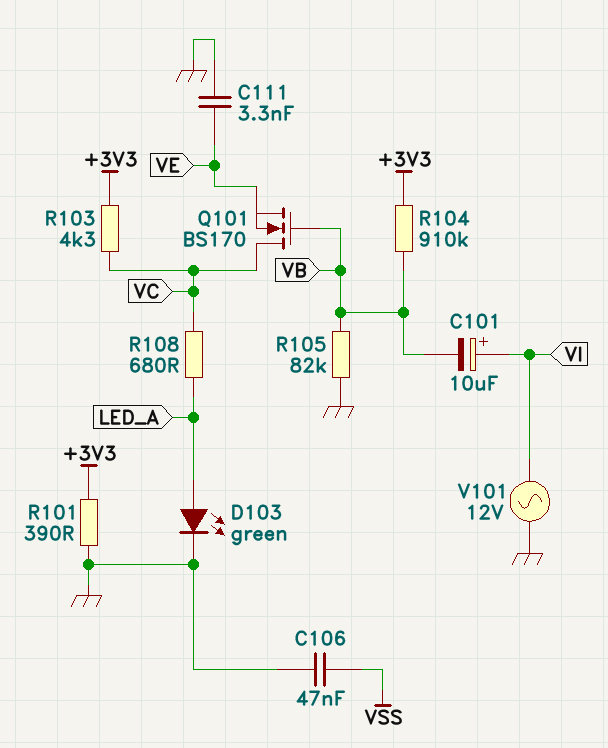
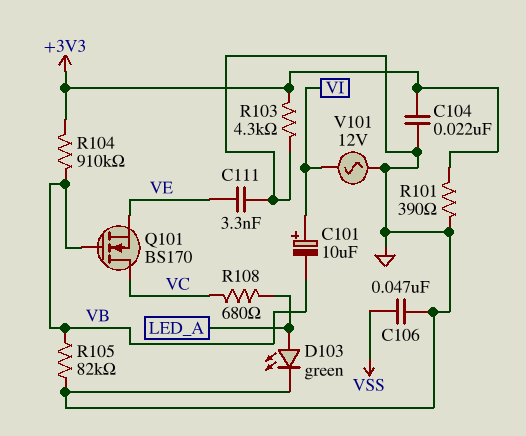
C104: none -> 22nF (+3V3, GND)
R103: 4.3k (+3V3, VC) -> 4.3k (+3V3, GND)

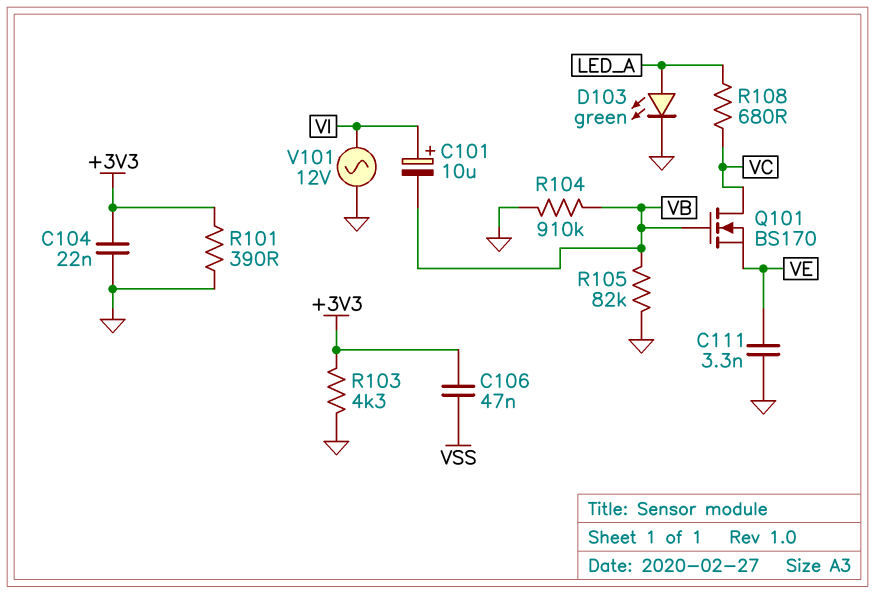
C106: 47nF (GND, VSS) -> 47nF (+3V3, VSS)
R104: 910k (+3V3, VB) -> 910k (GND, VB)

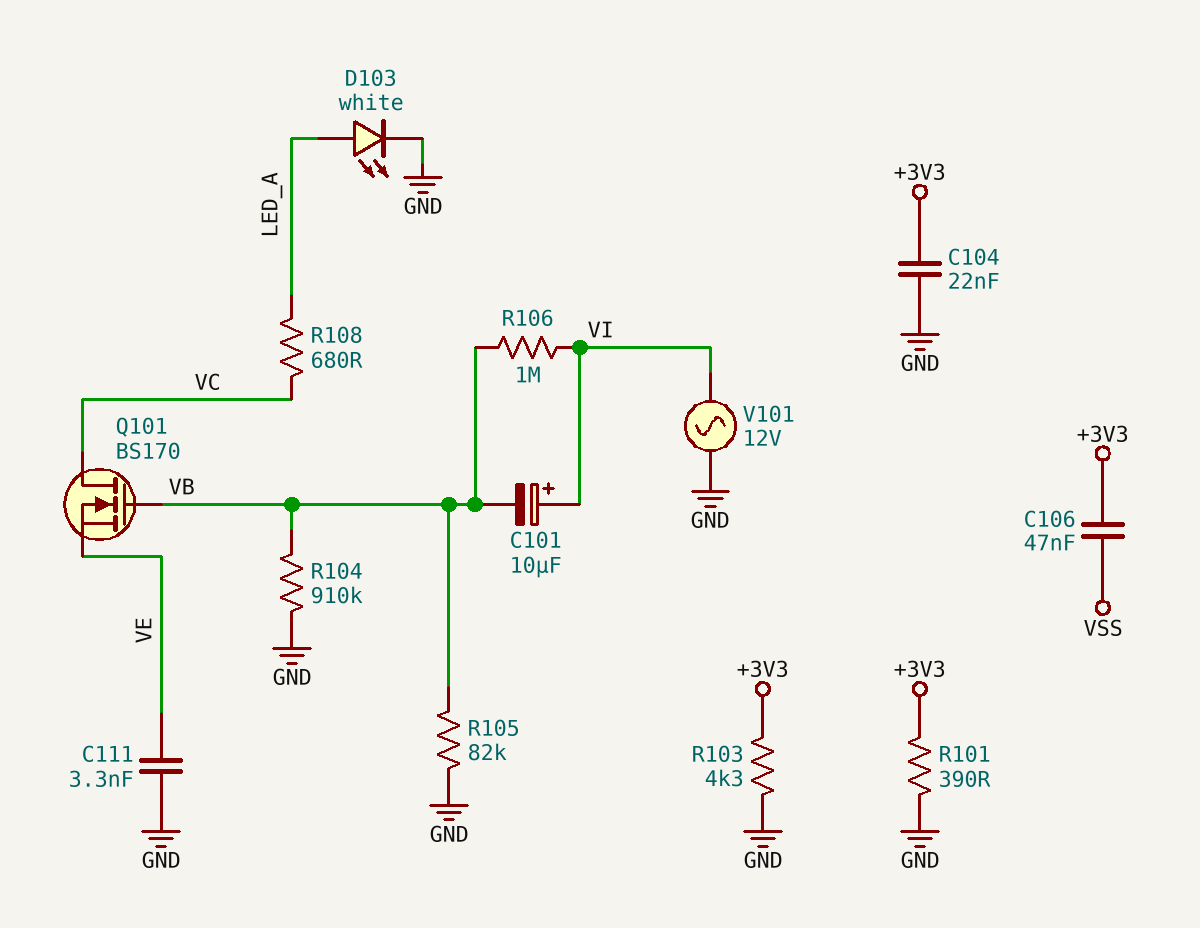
D103: LED green (A LED_A, K GND) -> LED white (A LED_A, K GND)
R106: none -> 1M (VB, VI)

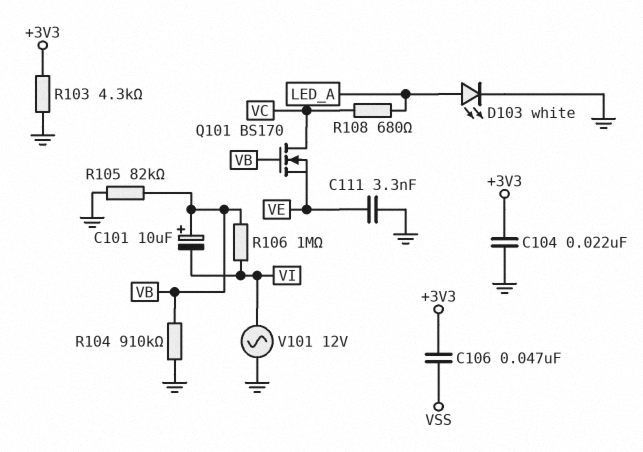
C101: 10uF (plus VI, minus VB) -> 10uF (plus VB, minus VI)
R101: 390 (+3V3, GND) -> none

